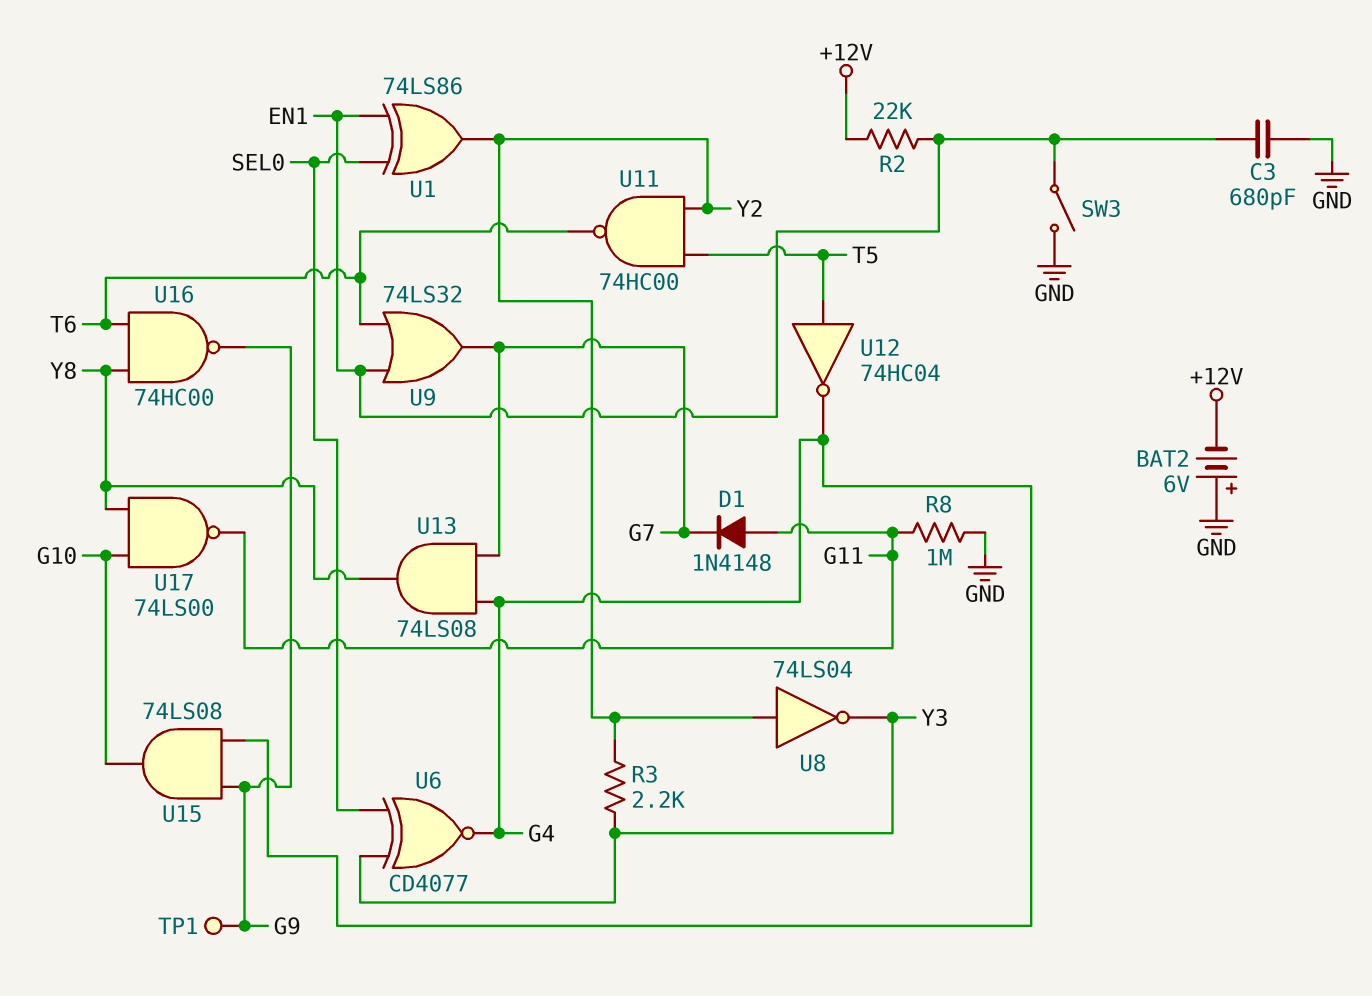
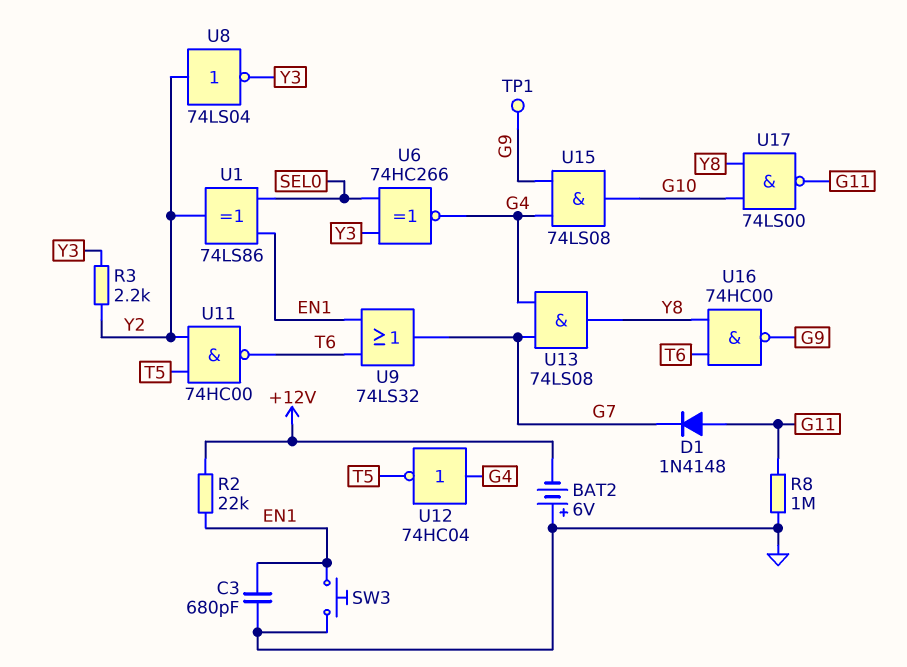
SW3: switch (EN1, GND) -> button (EN1, GND)
U6: XNOR CD4077 (in SEL0, in Y3, out G4) -> XNOR 74HC266 (in SEL0, in Y3, out G4)
U12: NOT 74HC04 (in T5, out G4) -> NOT 74HC04 (in G4, out T5)

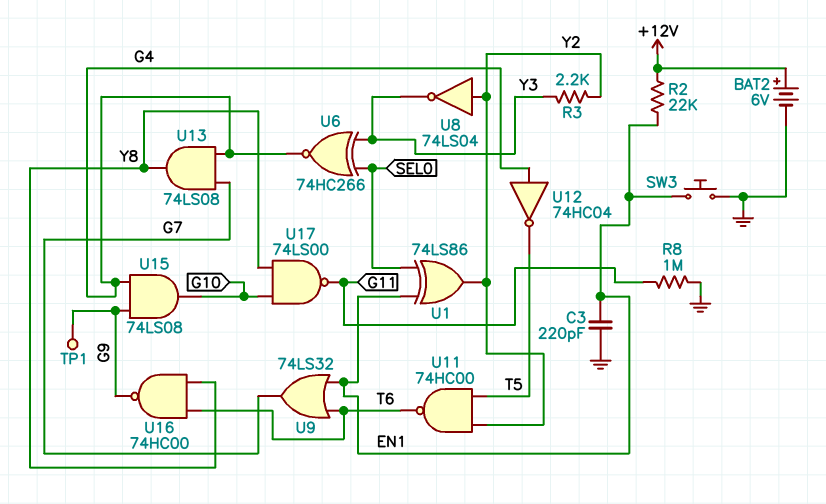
BAT2: 6V (plus GND, minus +12V) -> 6V (plus +12V, minus GND)
C3: 680pF (EN1, GND) -> 220pF (EN1, GND)
D1: diode 1N4148 (A G11, K G7) -> none

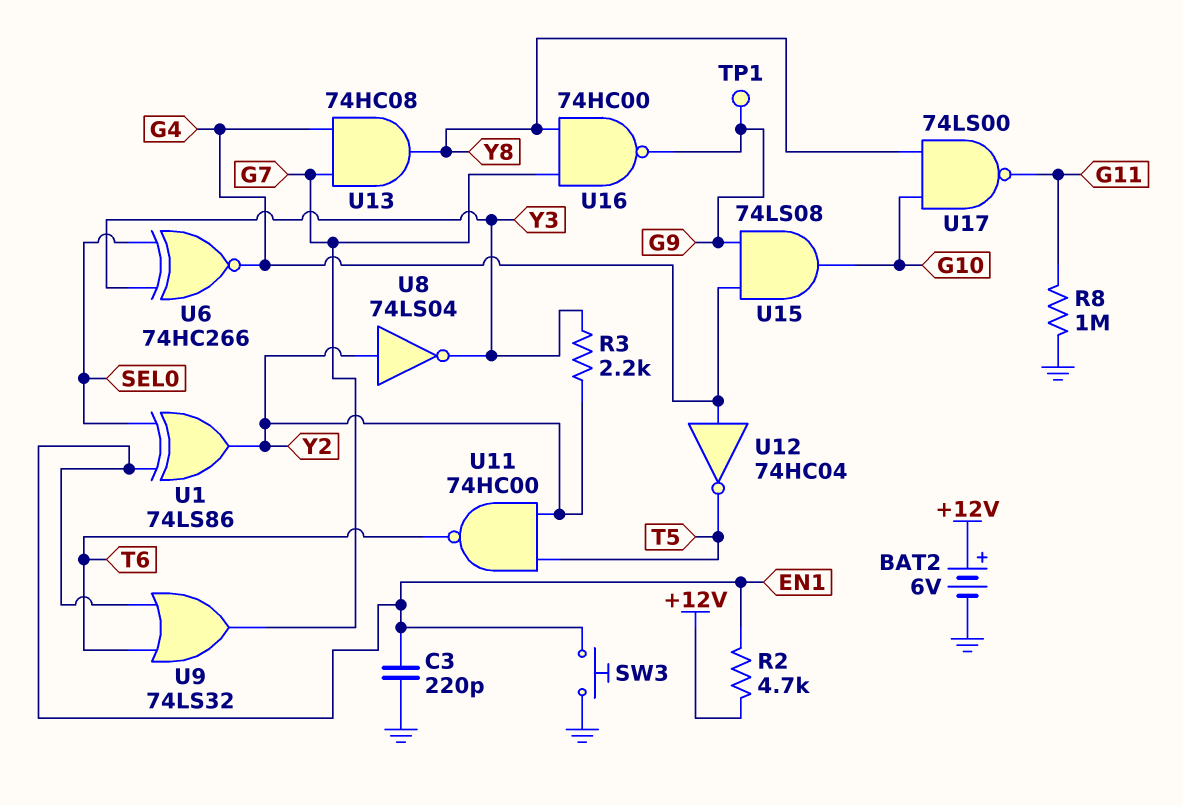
R2: 22k (+12V, EN1) -> 4.7k (+12V, EN1)
U13: AND 74LS08 (in G4, in G7, out Y8) -> AND 74HC08 (in G4, in G7, out Y8)
U16: NAND 74HC00 (in T6, in Y8, out G9) -> NAND 74HC00 (in G7, in Y8, out G9)

